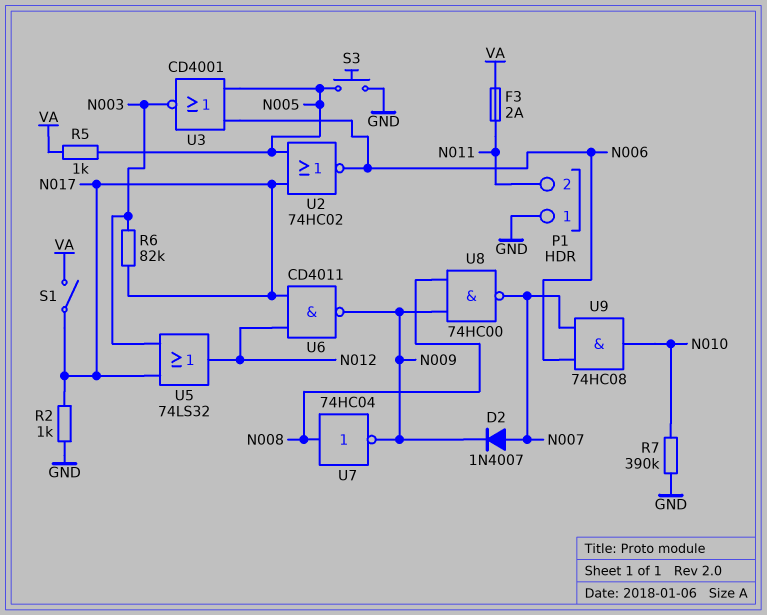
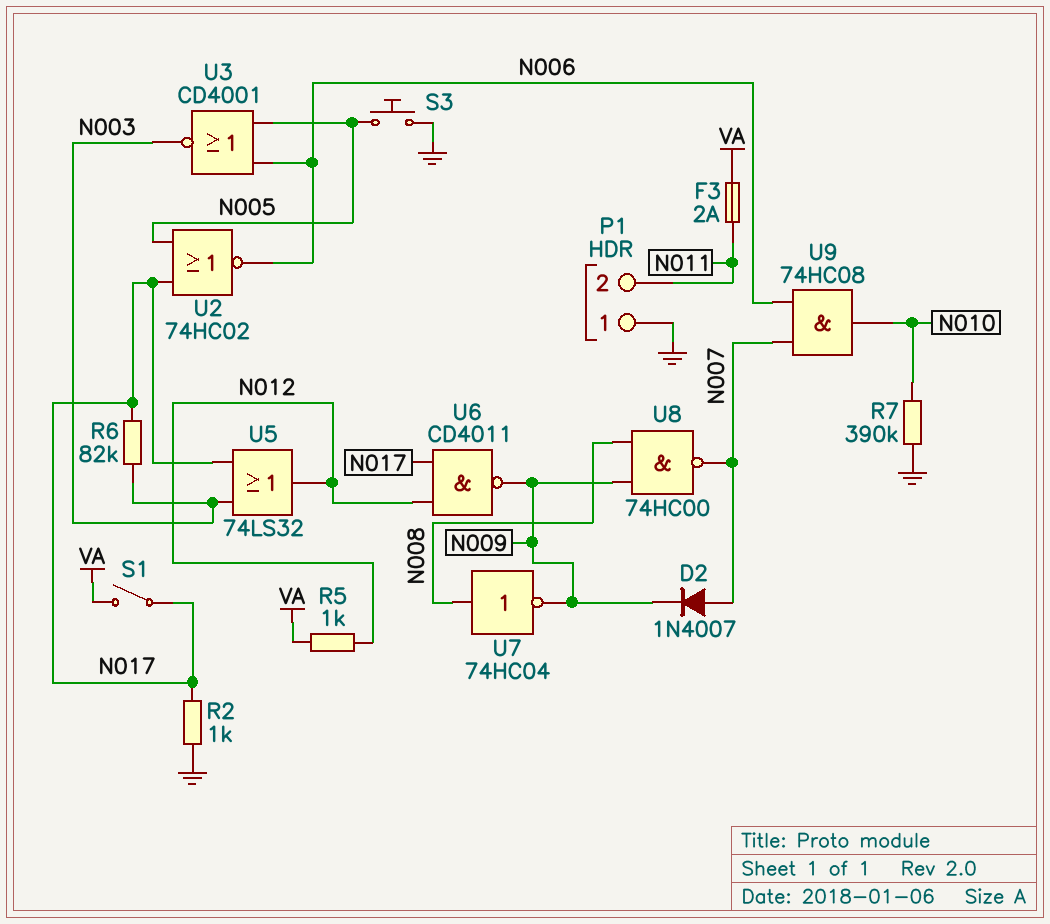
R5: 1k (N005, VA) -> 1k (N012, VA)

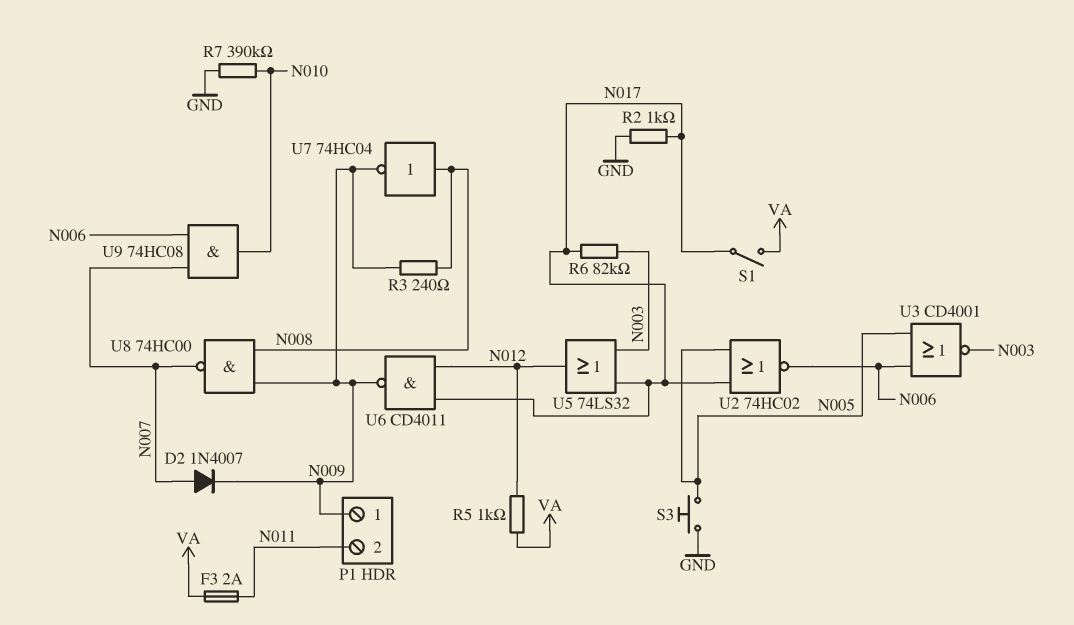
P1 pin 1: GND -> N009
R3: none -> 240 (N008, N009)

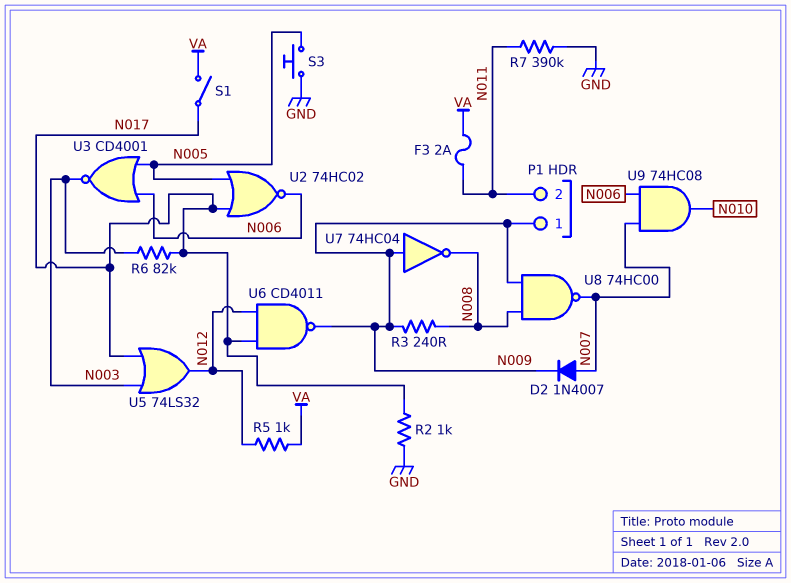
R7: 390k (GND, N010) -> 390k (GND, N011)
U7: NOT 74HC04 (in N008, out N009) -> NOT 74HC04 (in N009, out N008)

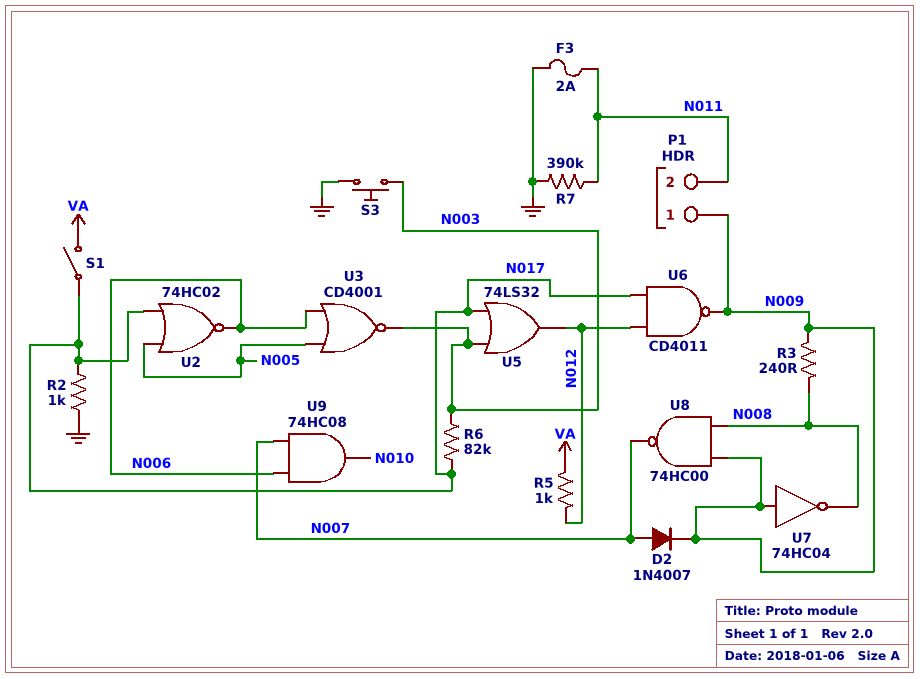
F3: 2A (N011, VA) -> 2A (GND, N011)
S3: button (GND, N005) -> button (GND, N003)

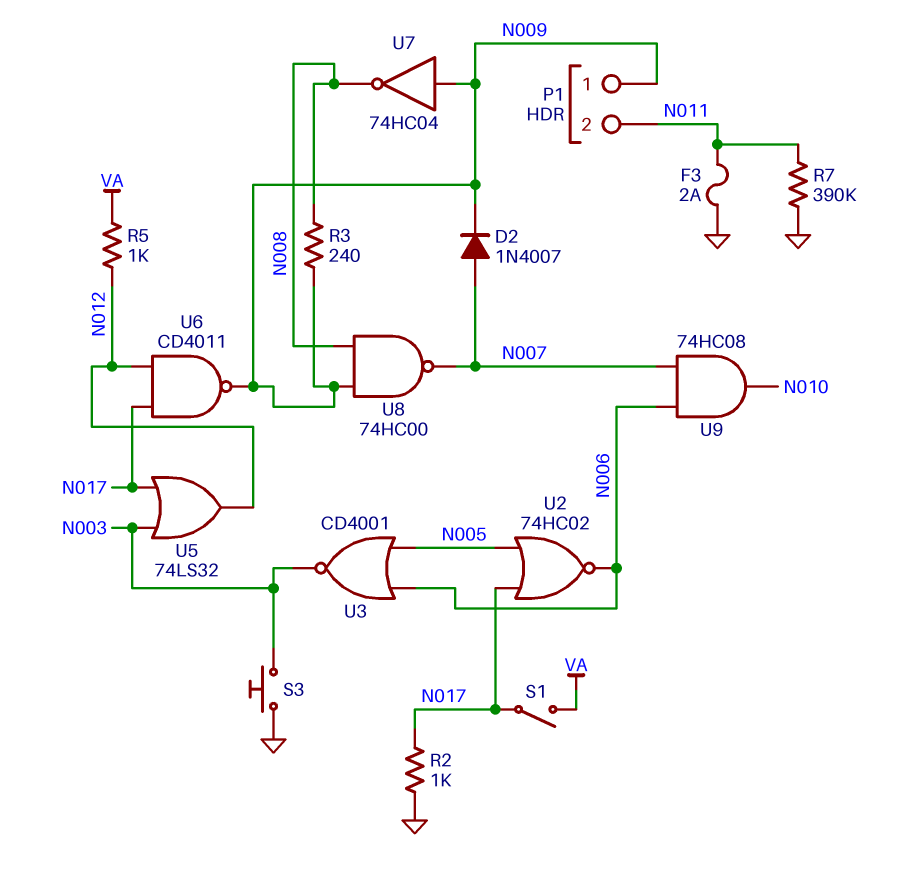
R6: 82k (N003, N017) -> none

